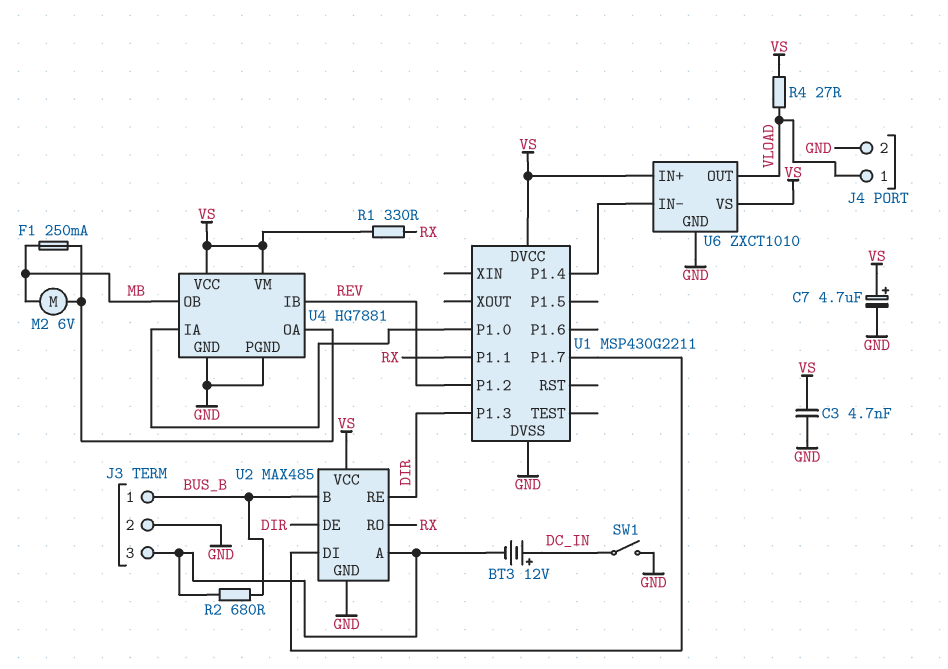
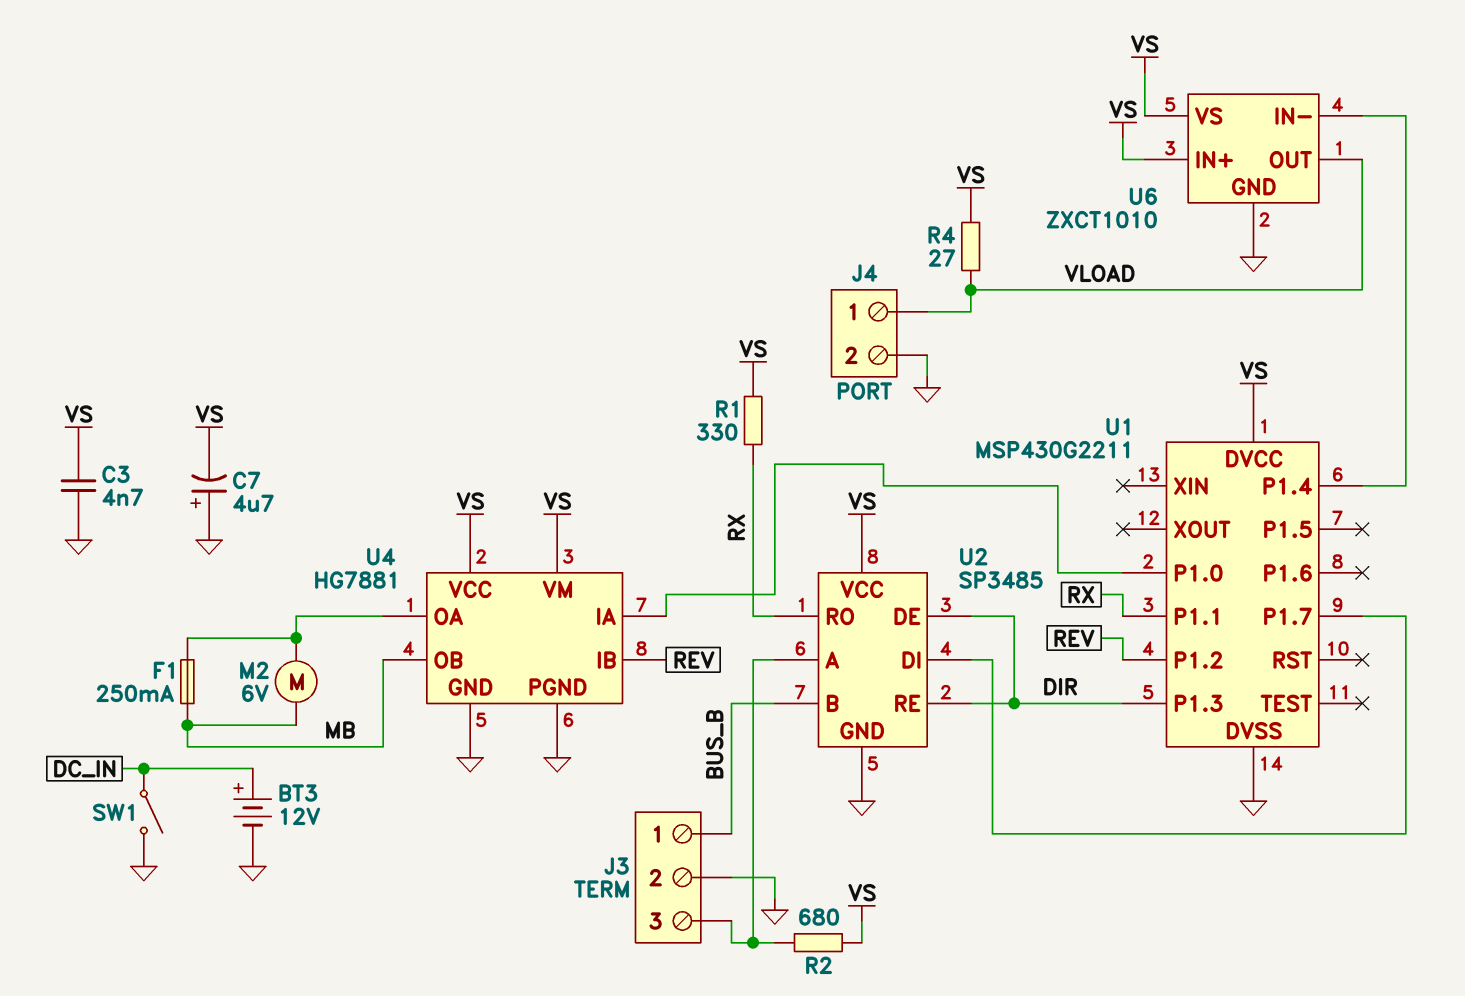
BT3: 12V (plus DC_IN, minus J3/3) -> 12V (plus DC_IN, minus GND)
C7: 4.7uF (plus VS, minus GND) -> 4.7uF (plus GND, minus VS)
R2: 680 (BUS_B, J3/3) -> 680 (J3/3, VS)
U2: MAX485 -> SP3485

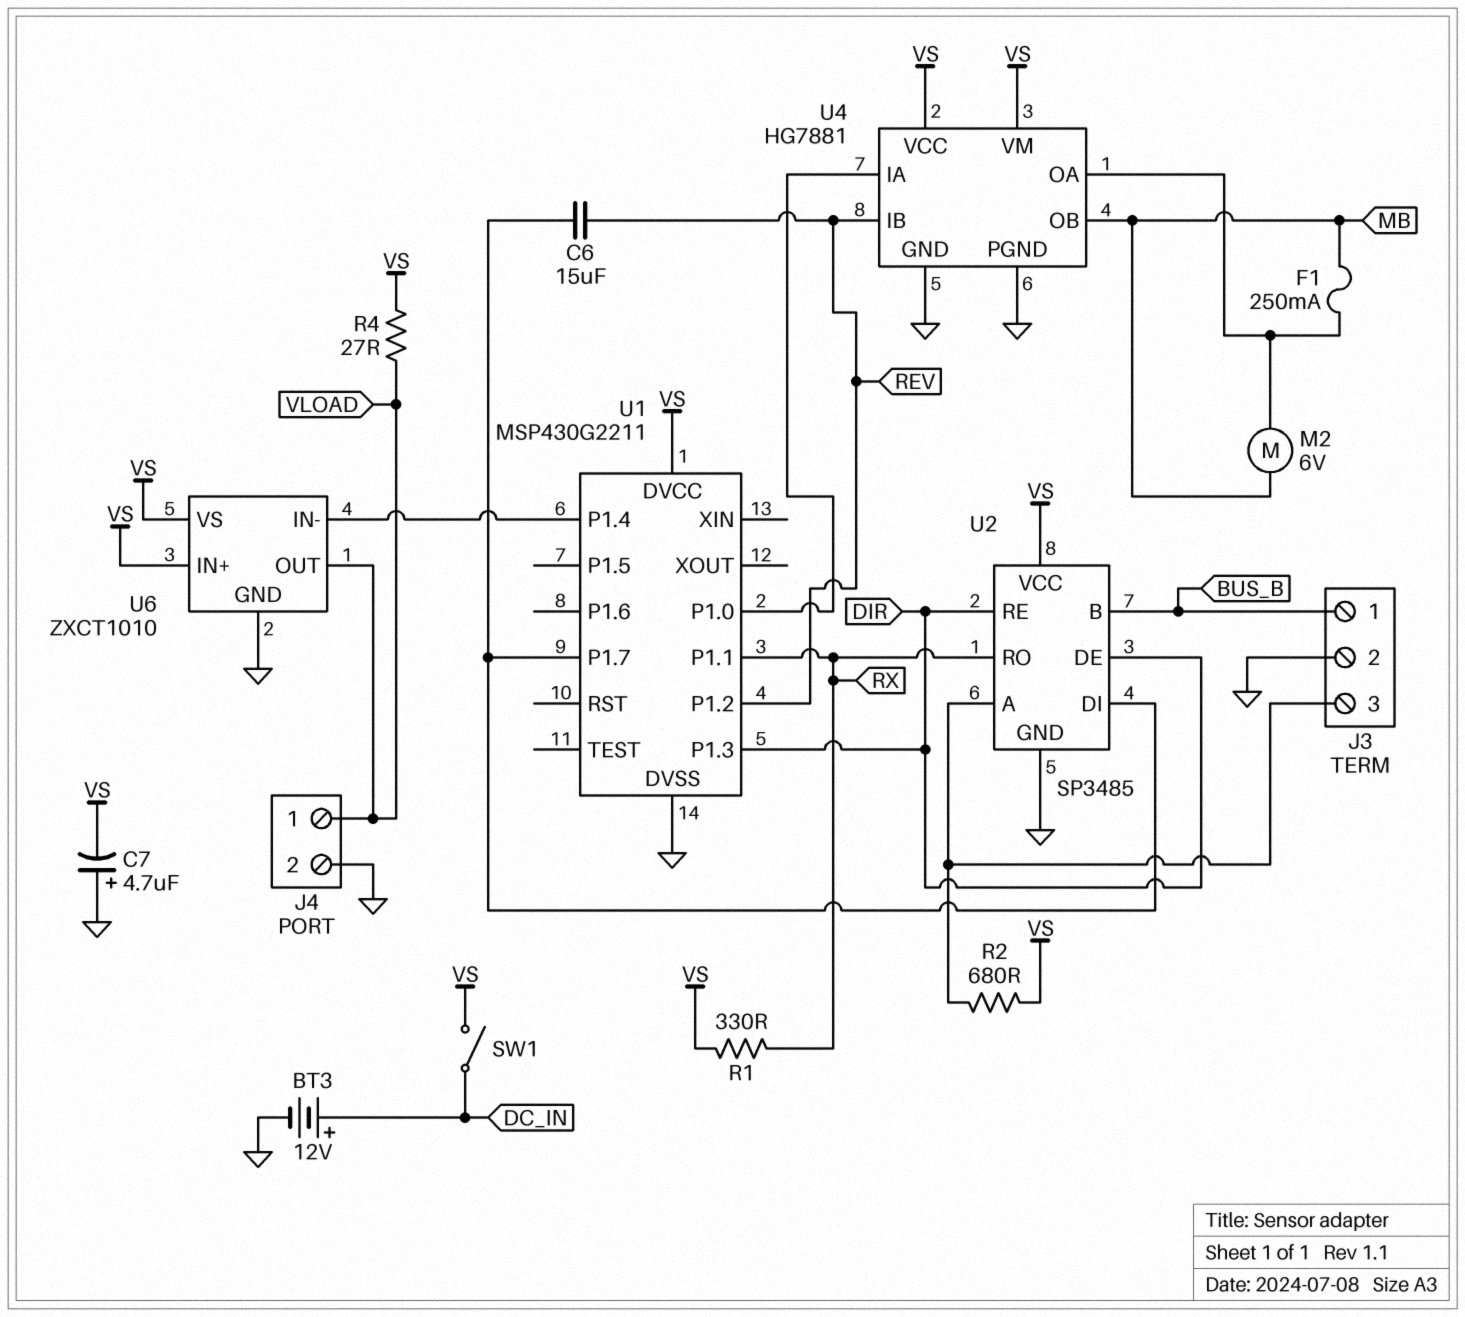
C3: 4.7nF (GND, VS) -> none
C6: none -> 15uF (REV, U1/P1.7)
SW1: switch (DC_IN, GND) -> switch (DC_IN, VS)

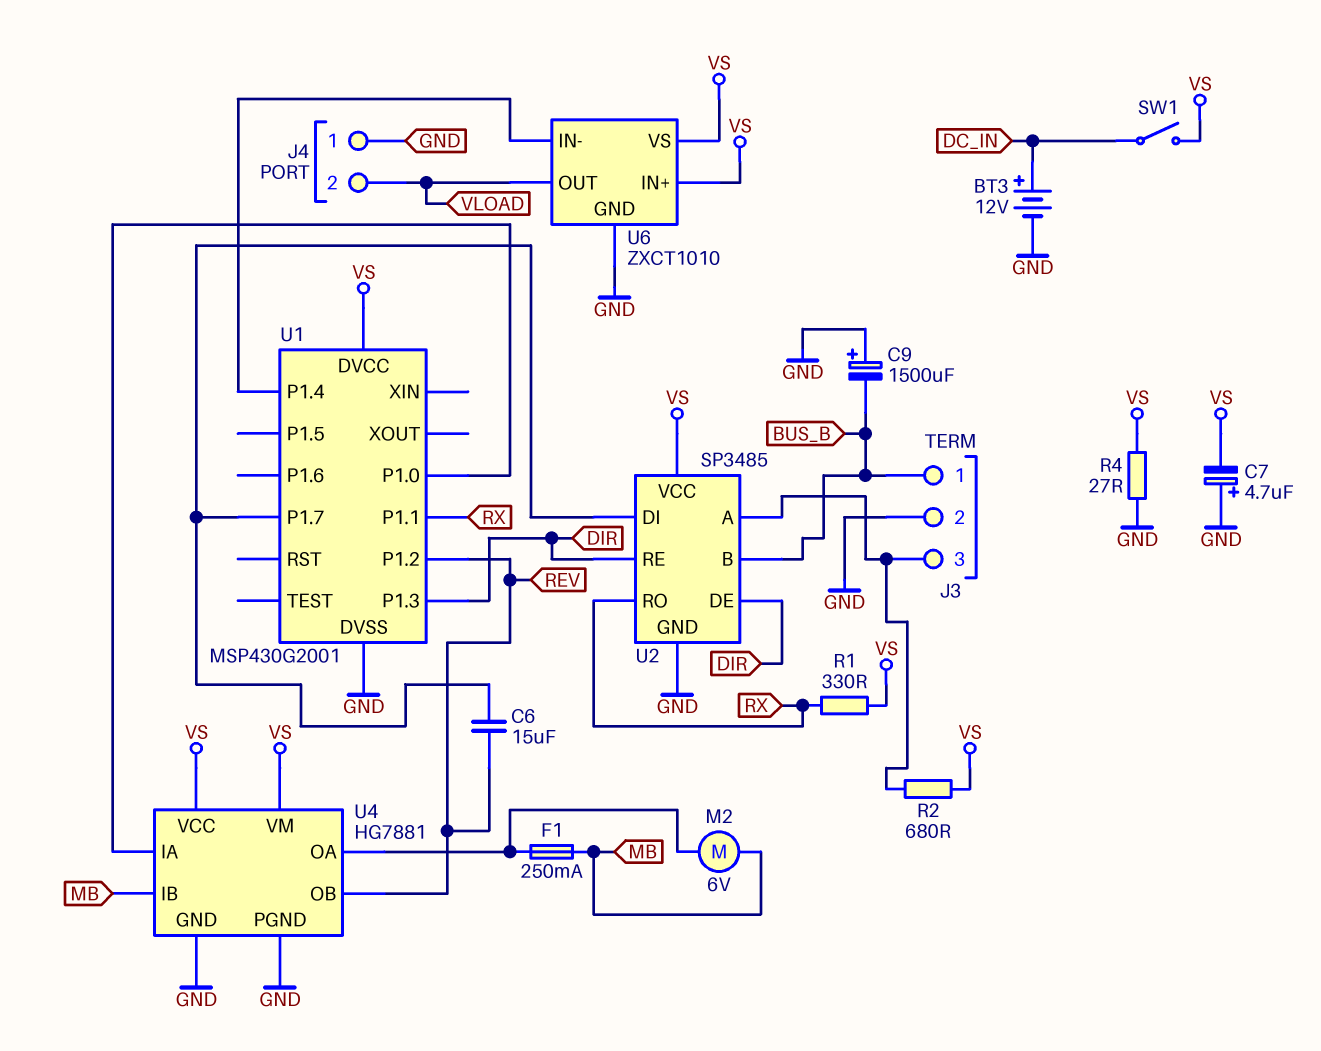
C9: none -> 1500uF (plus GND, minus BUS_B)
J4 pin 1: VLOAD -> GND
J4 pin 2: GND -> VLOAD
R4: 27 (VLOAD, VS) -> 27 (GND, VS)
U1: MSP430G2211 -> MSP430G2001
U4 pin IB: REV -> MB
U4 pin OB: MB -> REV

